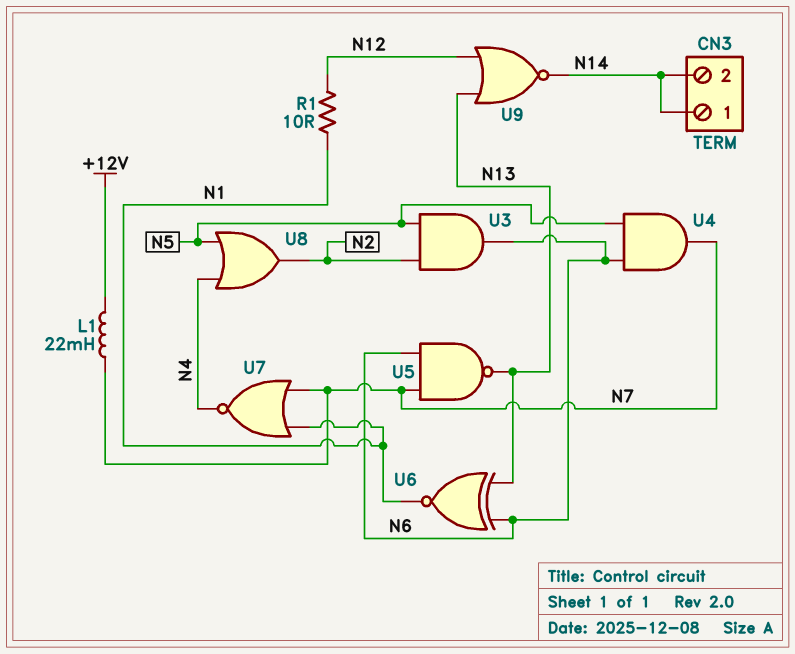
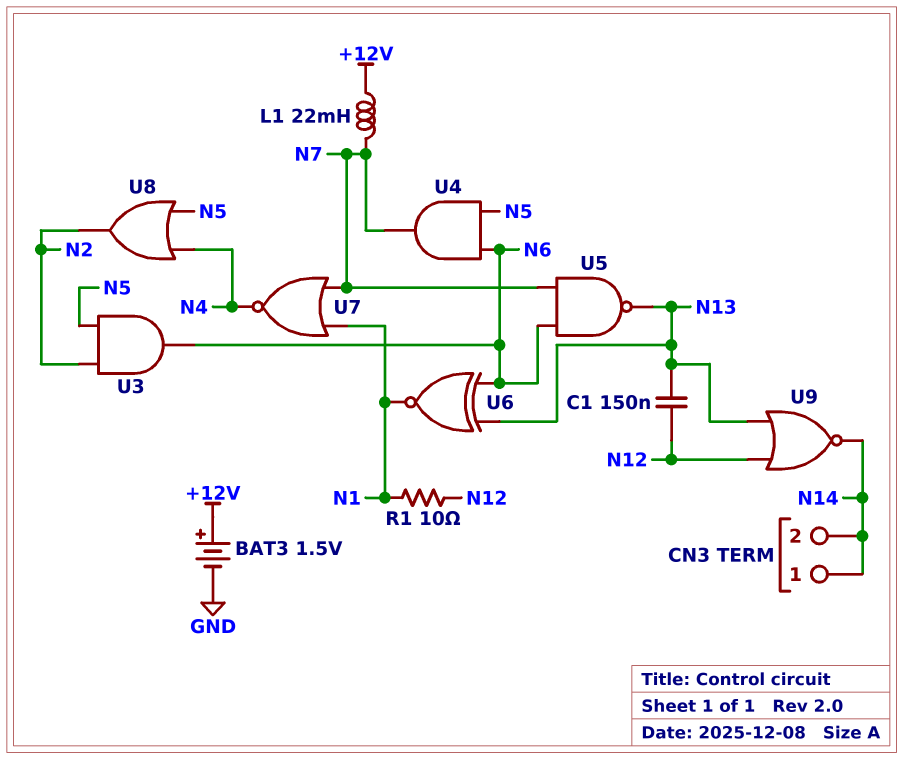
BAT3: none -> 1.5V (plus +12V, minus GND)
C1: none -> 150nF (N12, N13)

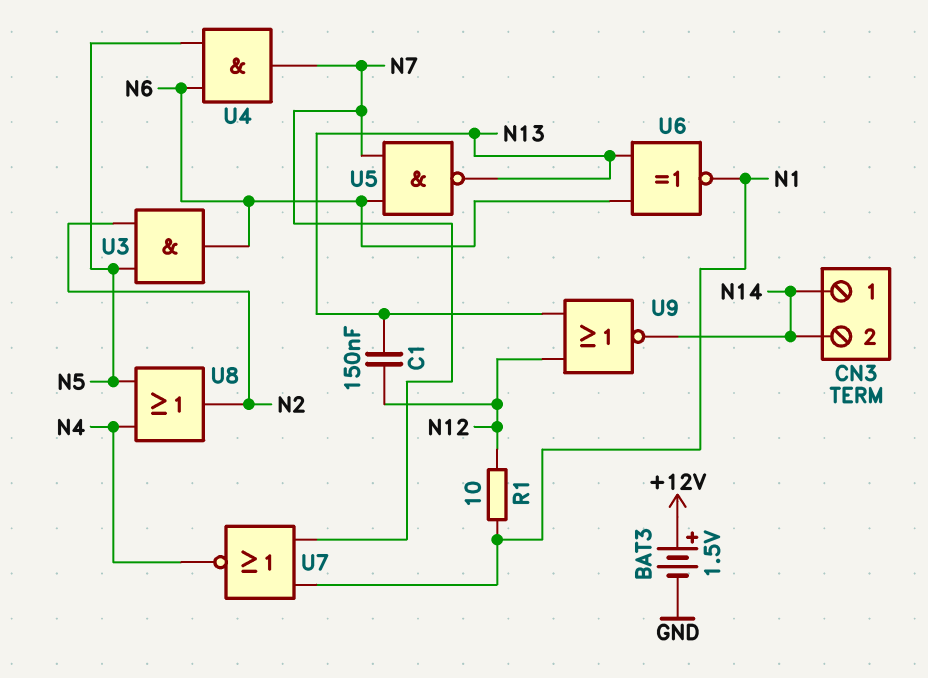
L1: 22mH (+12V, N7) -> none

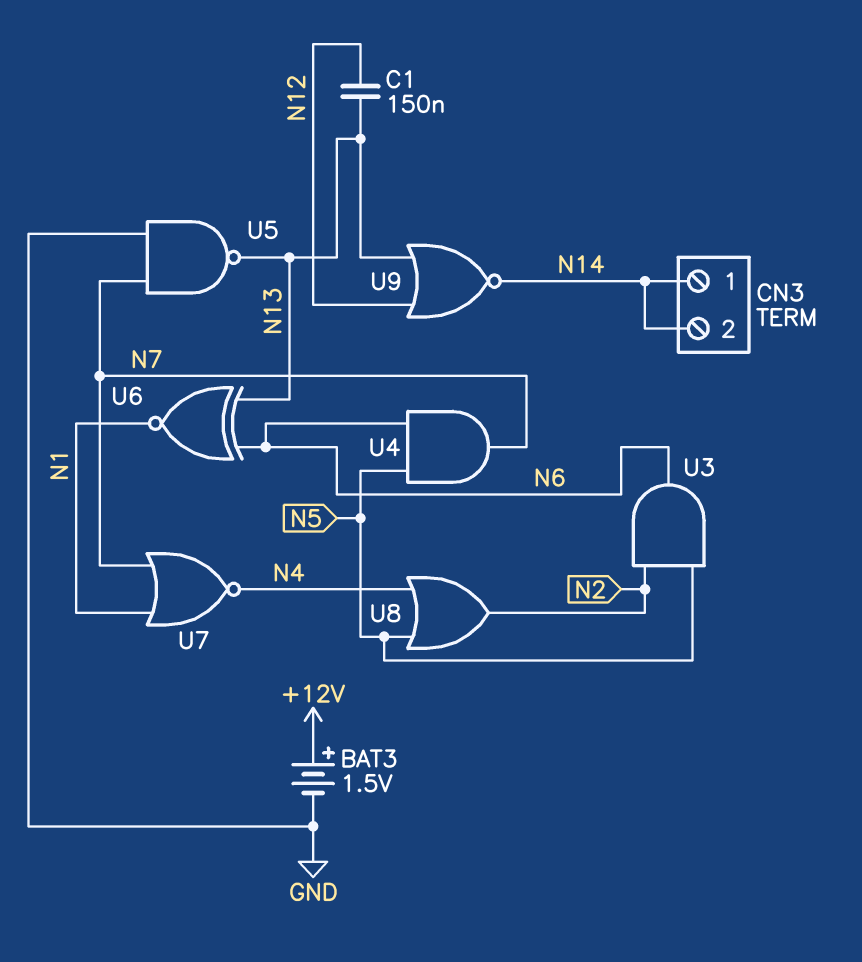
R1: 10 (N1, N12) -> none
U5: NAND (in N6, in N7, out N13) -> NAND (in GND, in N7, out N13)

